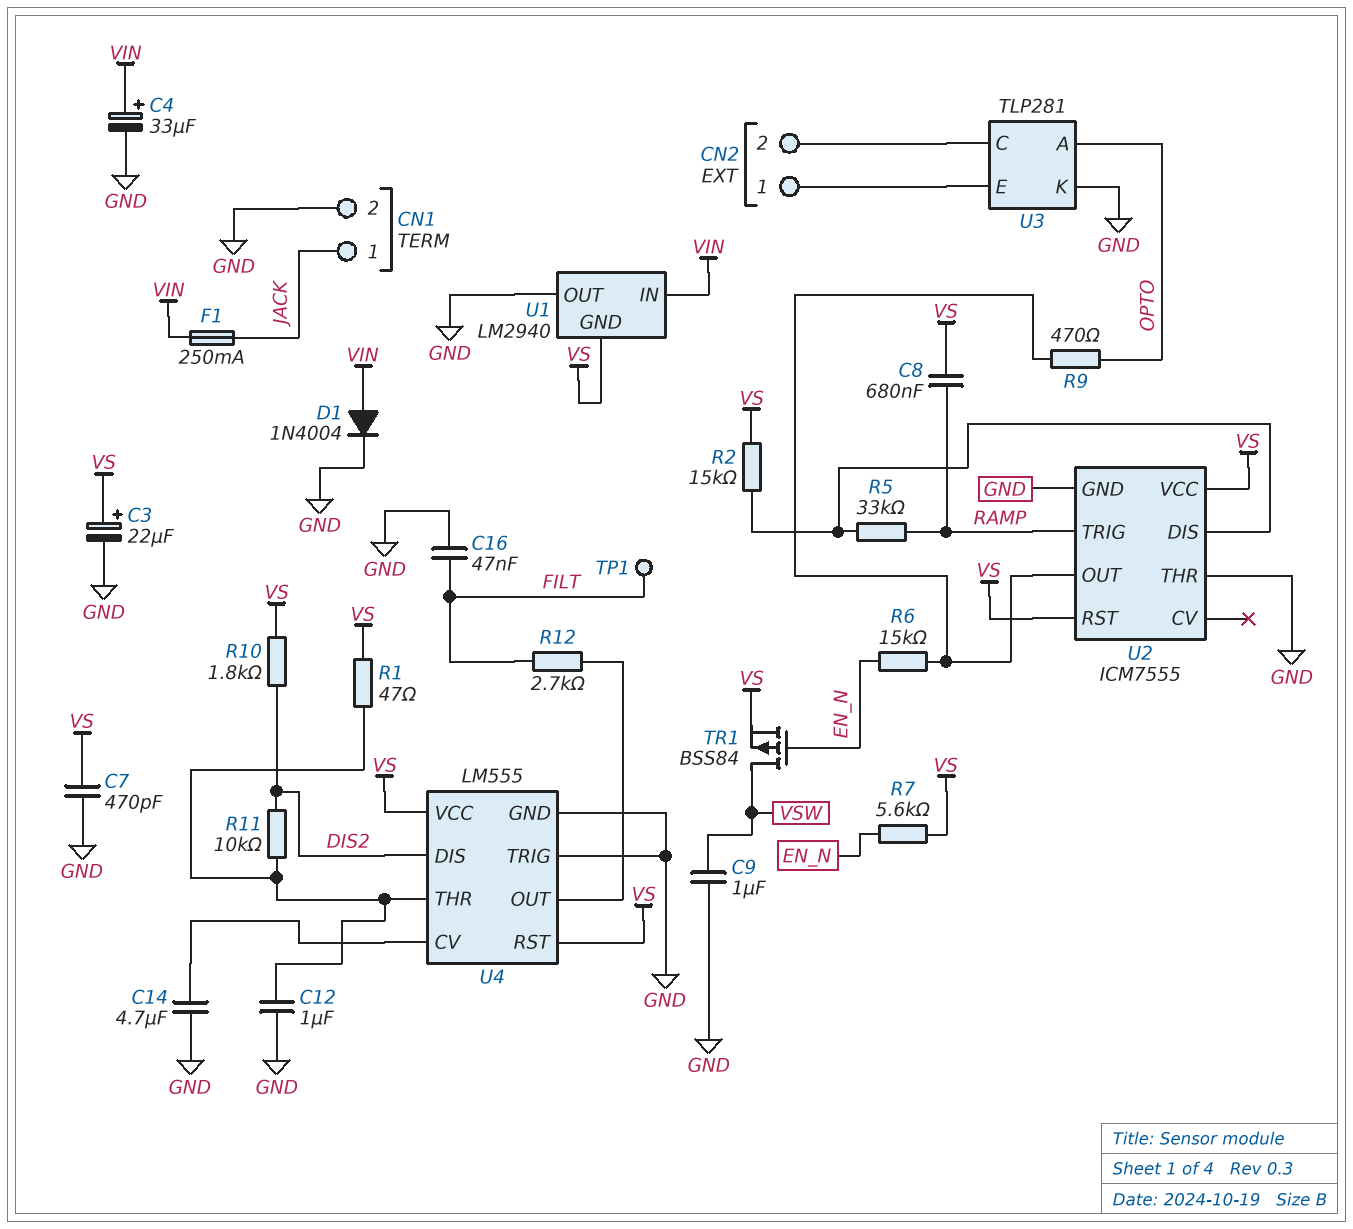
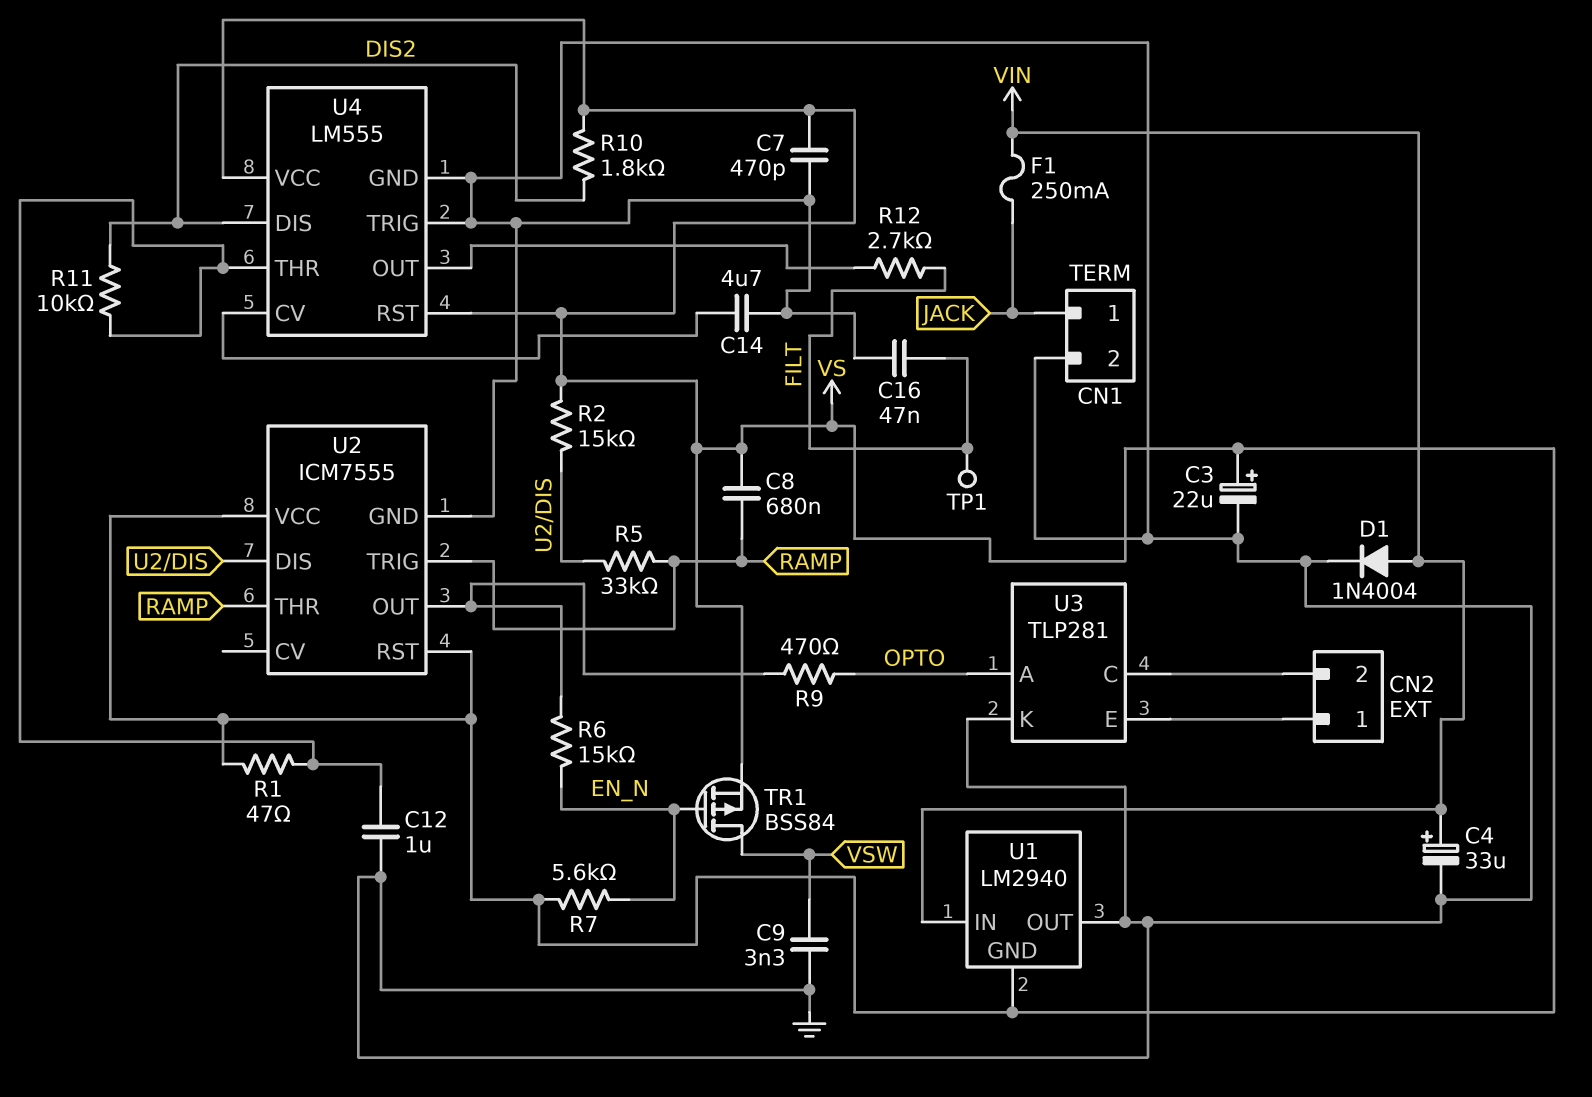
C9: 1uF (GND, VSW) -> 3.3nF (GND, VSW)
U2 pin THR: GND -> RAMP

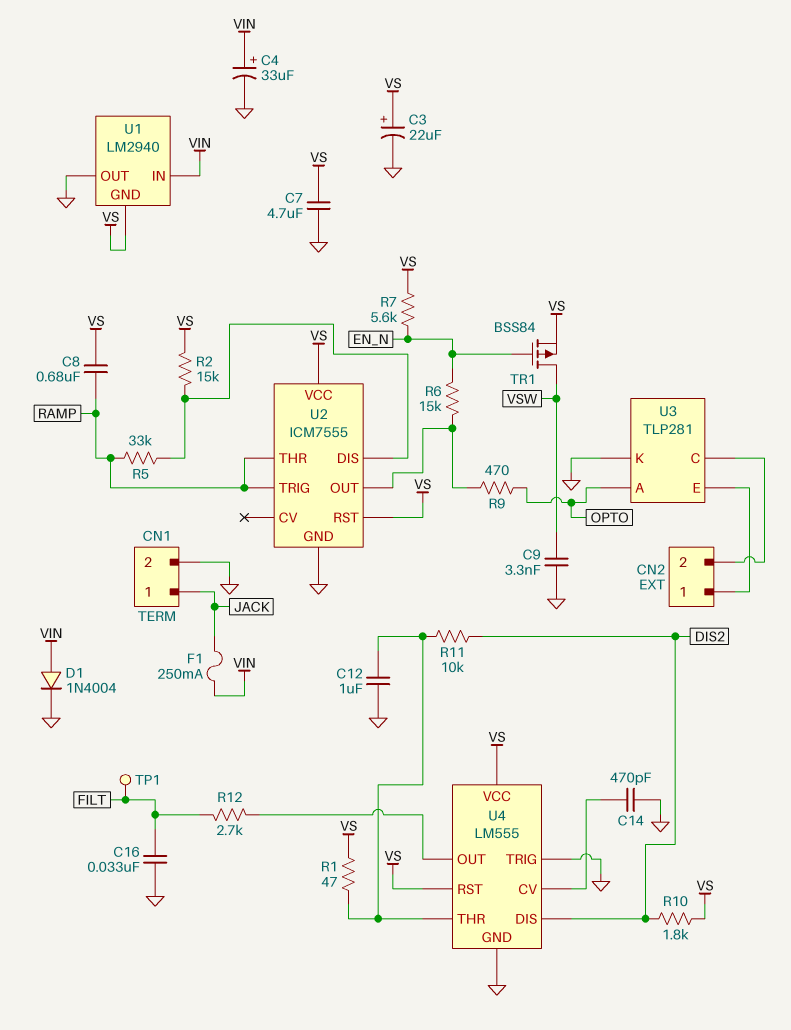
C7: 470pF (GND, VS) -> 4.7uF (GND, VS)
C14: 4.7uF (GND, U4/CV) -> 470pF (GND, U4/CV)
C16: 47nF (FILT, GND) -> 33nF (FILT, GND)

